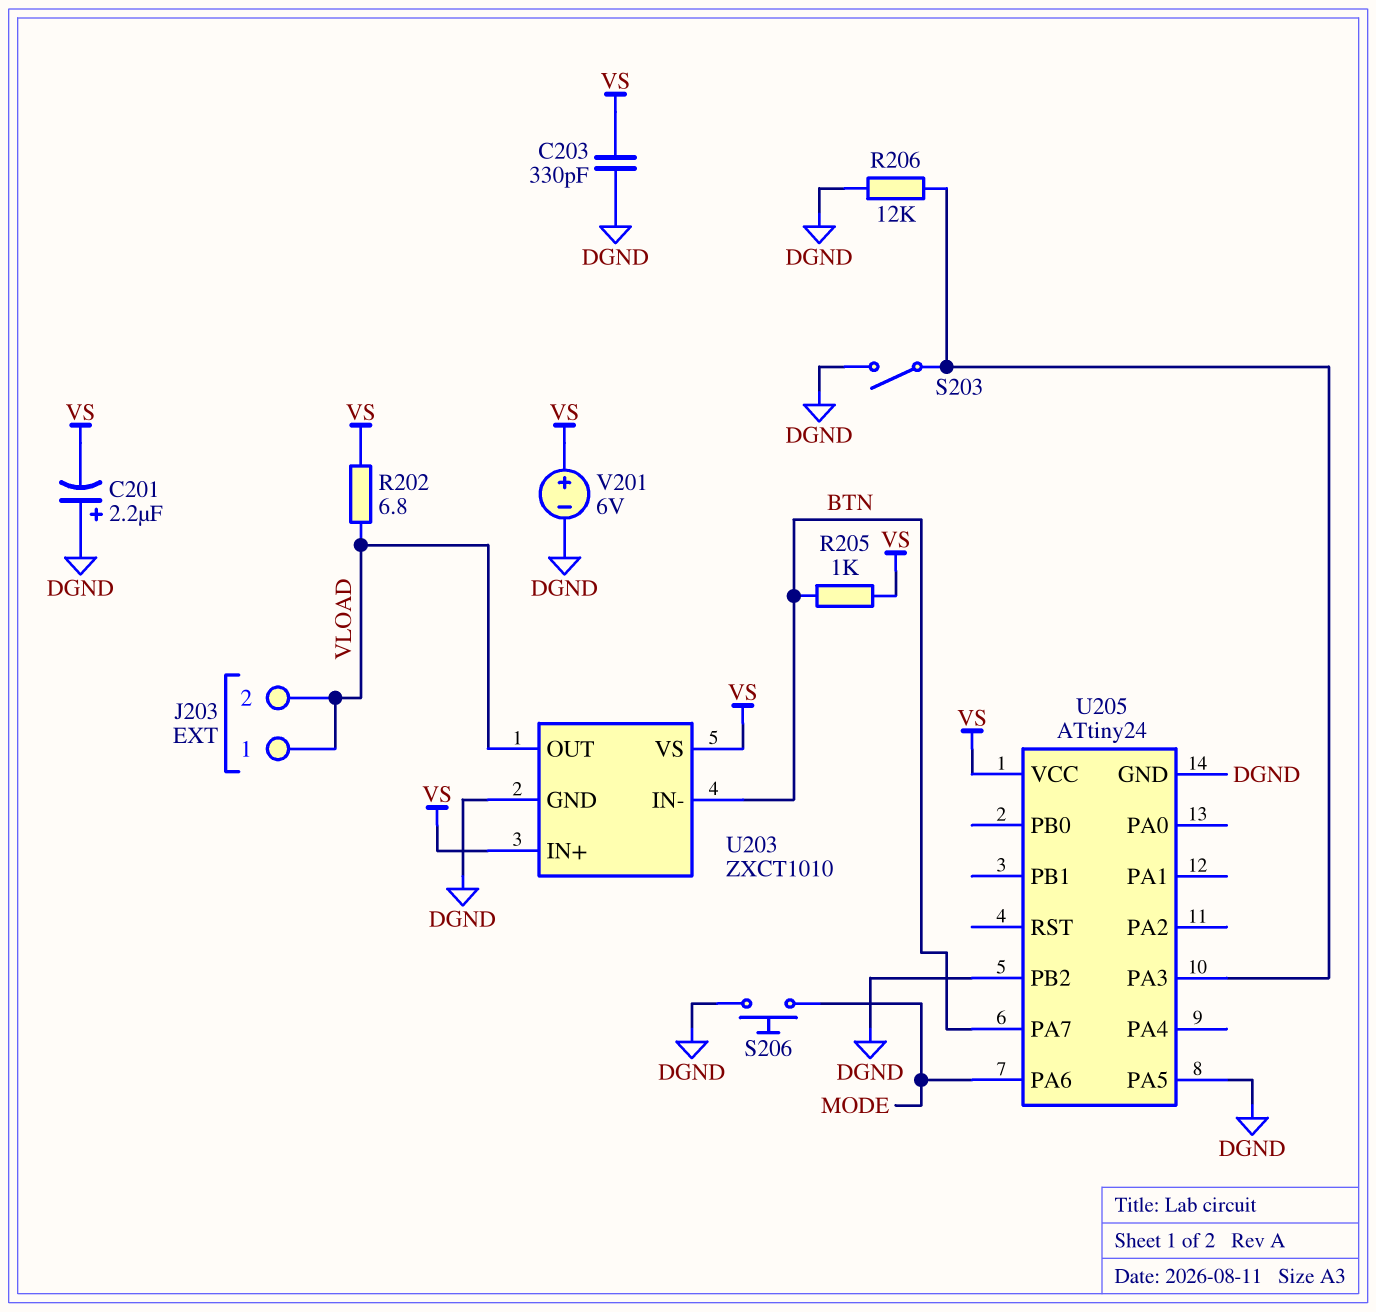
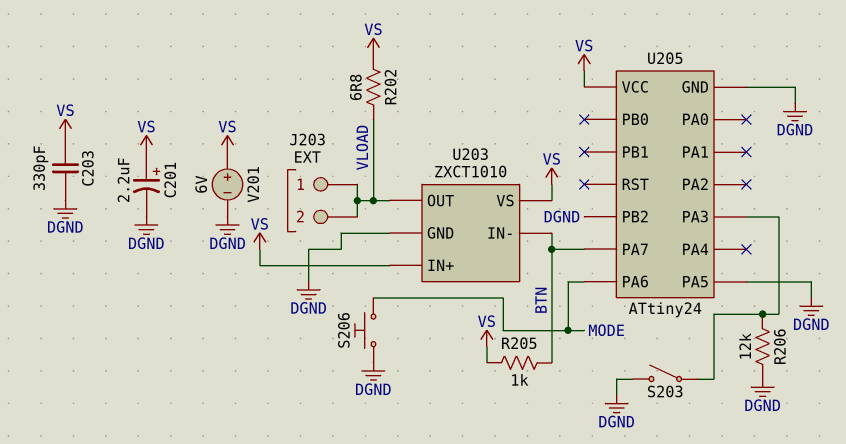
C201: 2.2uF (plus DGND, minus VS) -> 2.2uF (plus VS, minus DGND)

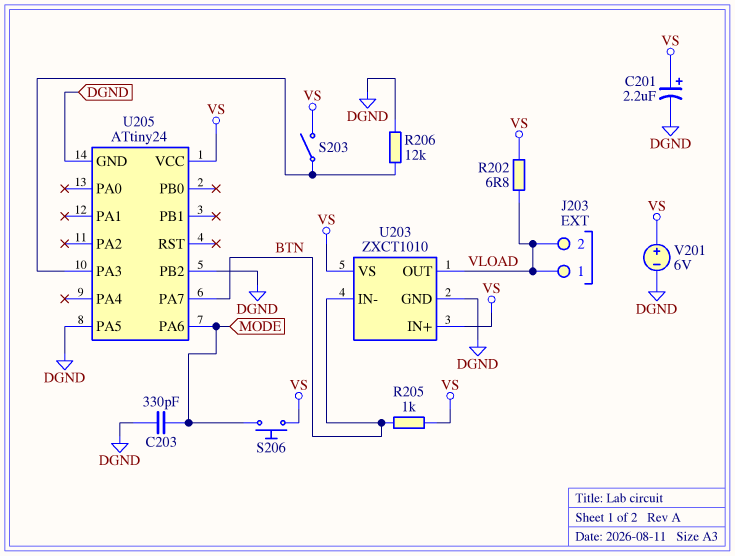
C203: 330pF (DGND, VS) -> 330pF (DGND, MODE)
S203: switch (DGND, U205/PA3) -> switch (U205/PA3, VS)
S206: button (DGND, MODE) -> button (MODE, VS)

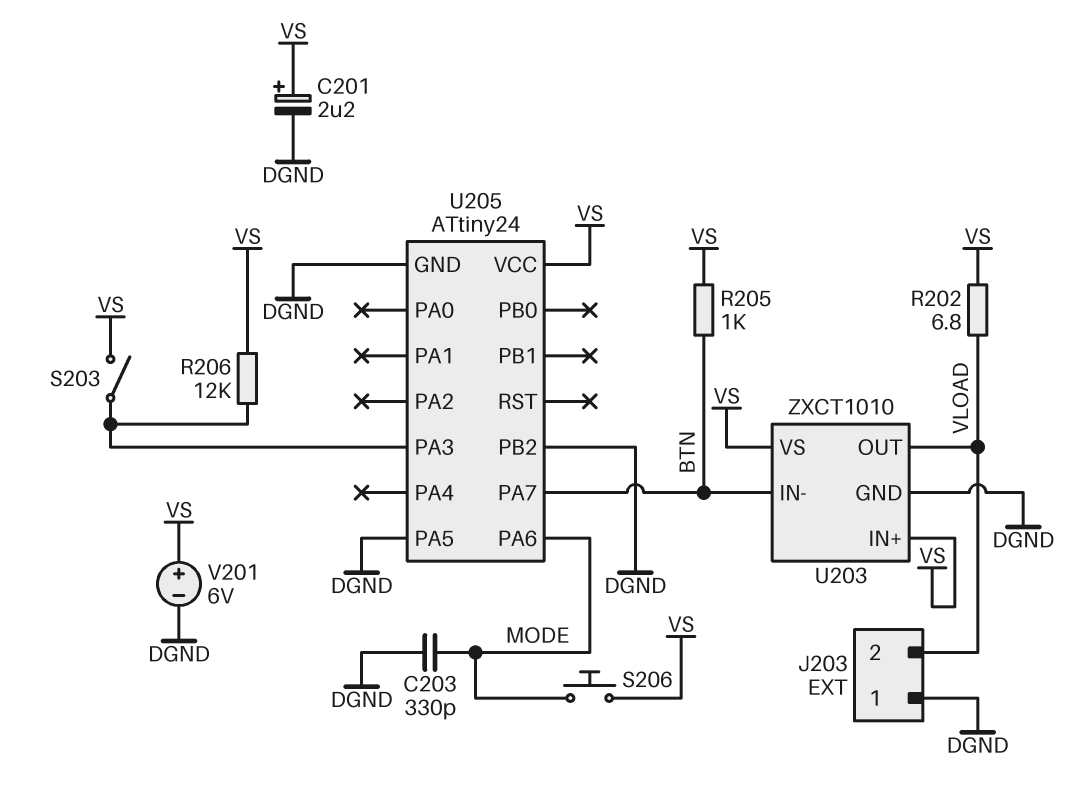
J203 pin 1: VLOAD -> DGND
R206: 12k (DGND, U205/PA3) -> 12k (U205/PA3, VS)

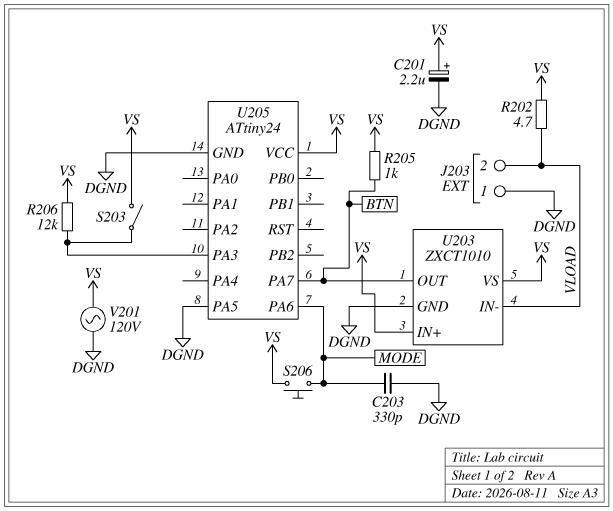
R202: 6.8 (VLOAD, VS) -> 4.7 (VLOAD, VS)
U203 pin IN-: BTN -> VLOAD
U203 pin OUT: VLOAD -> BTN
U205 pin PB2: DGND -> none
V201: 6V (plus VS, minus DGND) -> AC 120V (DGND, VS)

